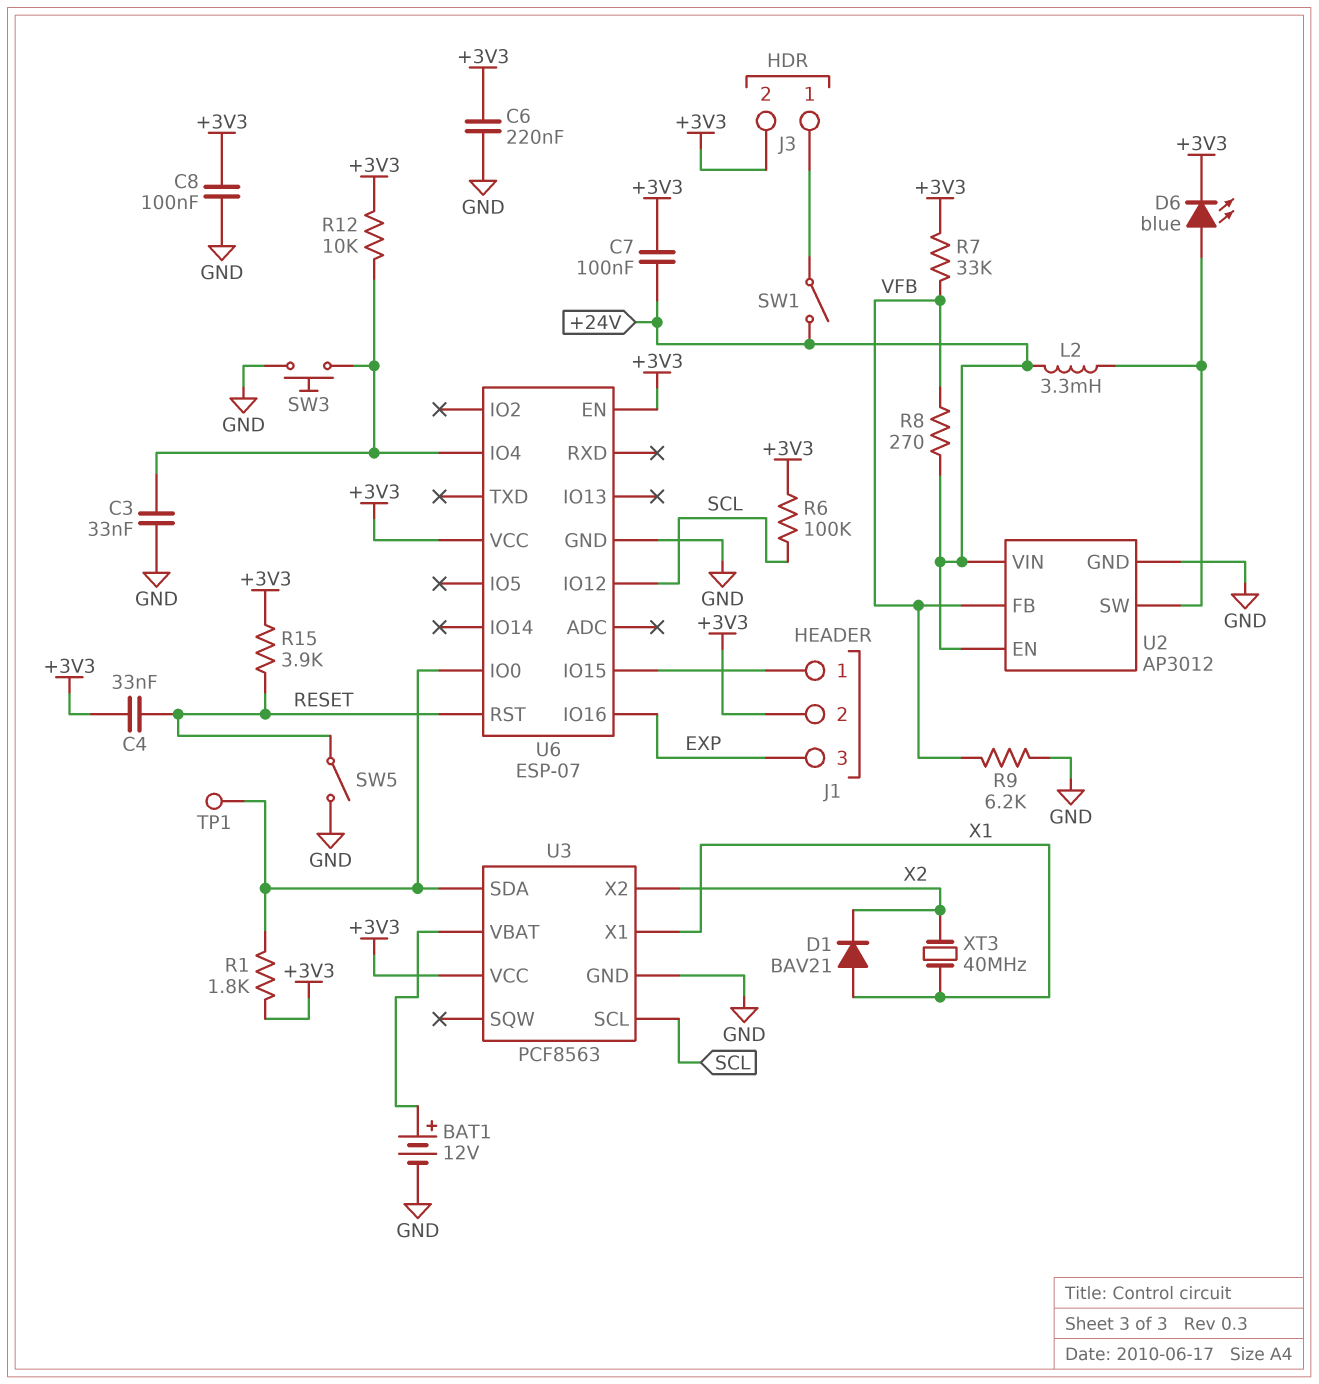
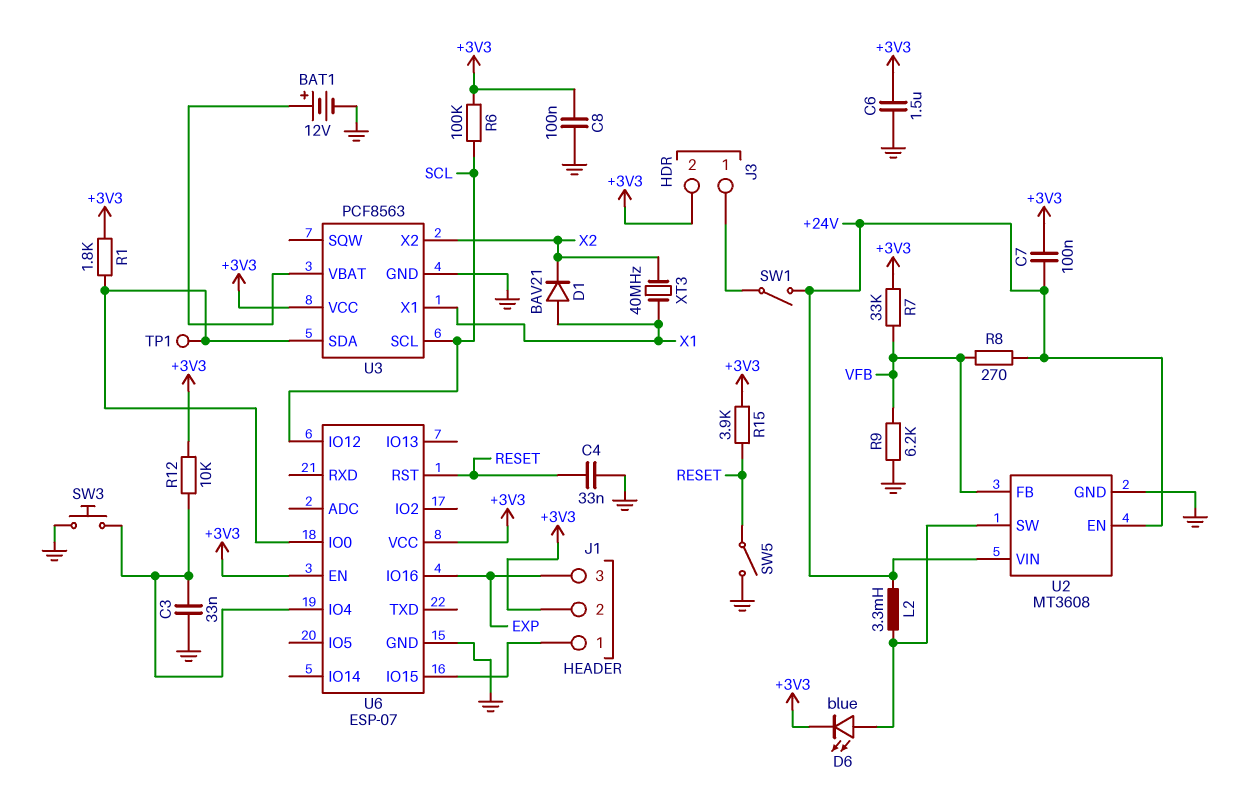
C4: 33nF (+3V3, RESET) -> 33nF (GND, RESET)
C6: 220nF (+3V3, GND) -> 1.5uF (+3V3, GND)
U2: AP3012 -> MT3608

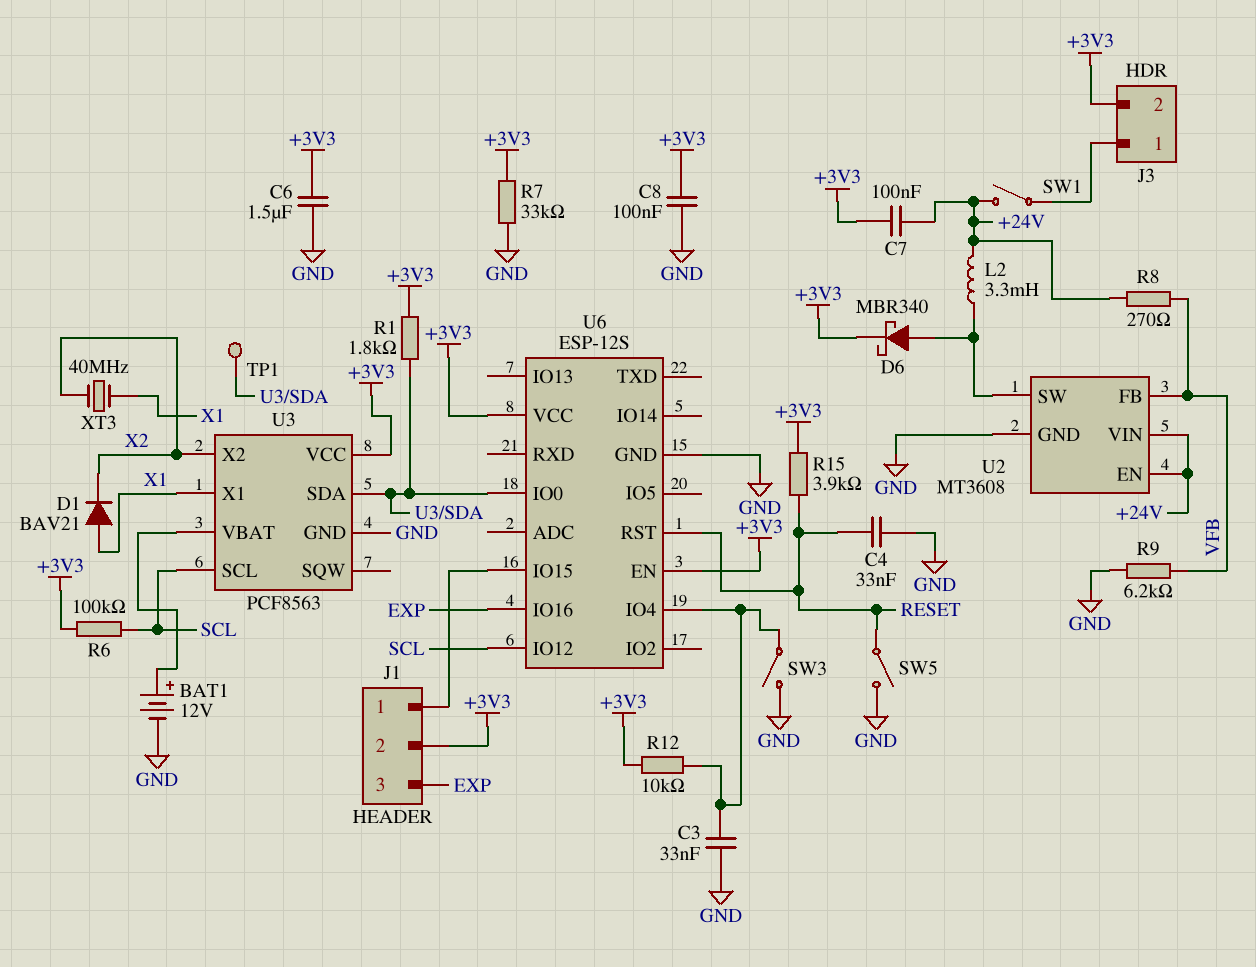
D6: LED blue (A U2/SW, K +3V3) -> schottky MBR340 (A U2/SW, K +3V3)
R7: 33k (+3V3, VFB) -> 33k (+3V3, GND)
SW3: button (GND, U6/IO4) -> switch (GND, U6/IO4)
U6: ESP-07 -> ESP-12S

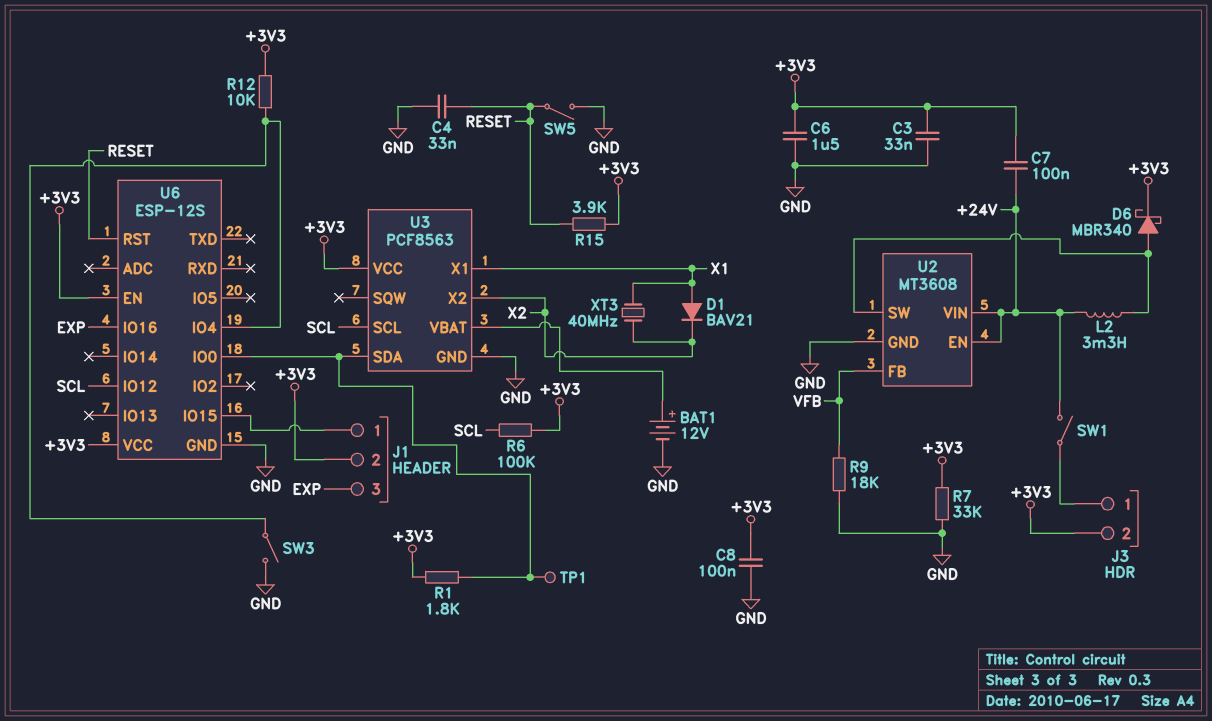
C3: 33nF (GND, U6/IO4) -> 33nF (+3V3, GND)
R8: 270 (+24V, VFB) -> none
R9: 6.2k (GND, VFB) -> 18k (GND, VFB)

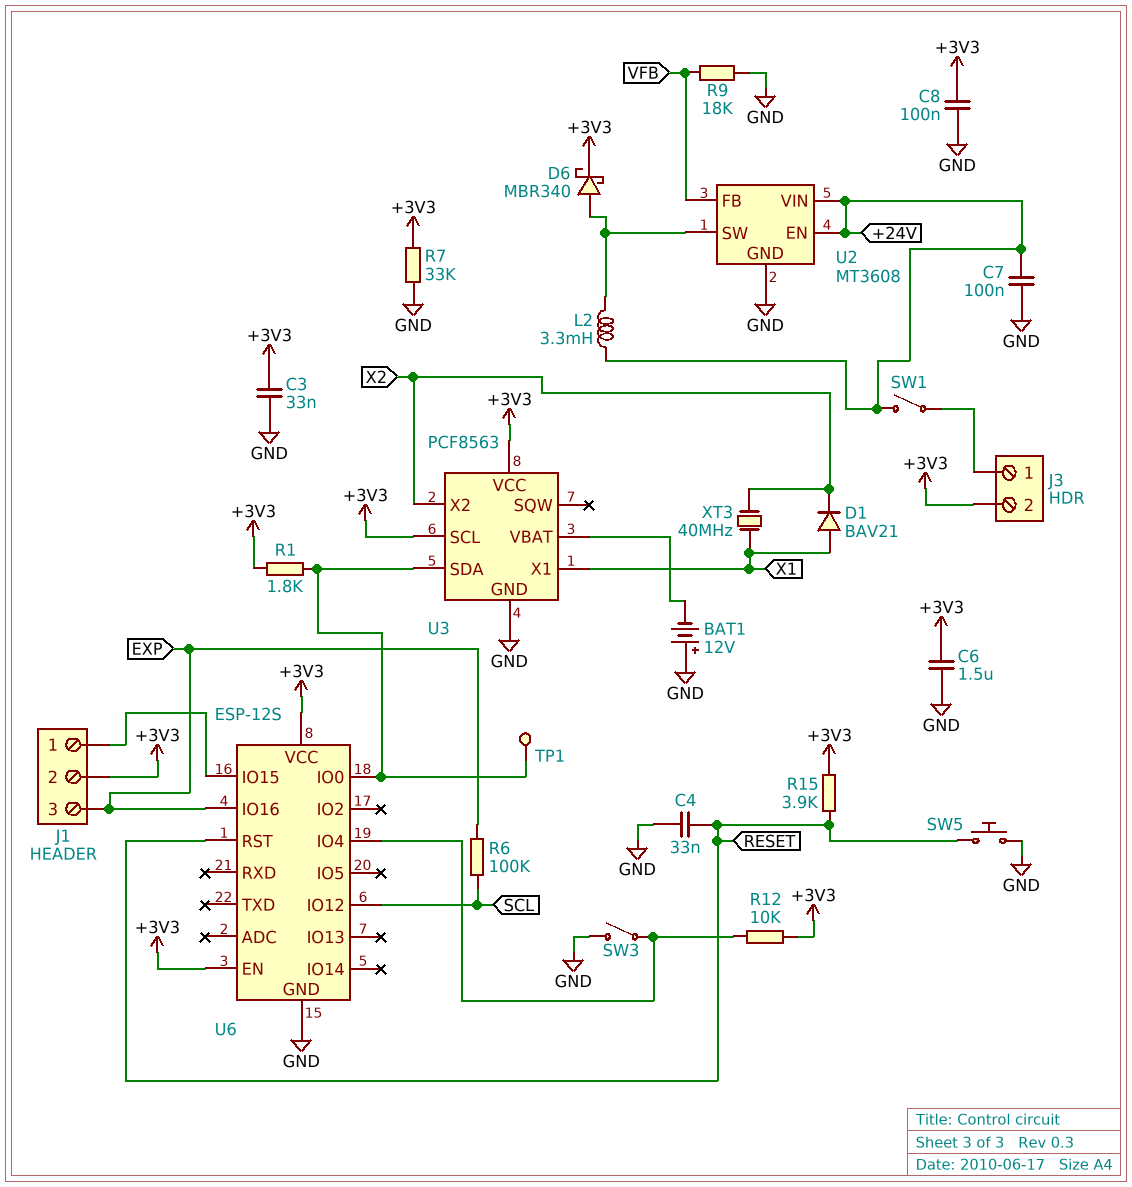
BAT1: 12V (plus U3/VBAT, minus GND) -> 12V (plus GND, minus U3/VBAT)
C7: 100nF (+3V3, +24V) -> 100nF (+24V, GND)
R6: 100k (+3V3, SCL) -> 100k (EXP, SCL)
SW5: switch (GND, RESET) -> button (GND, RESET)
U3 pin SCL: SCL -> +3V3

